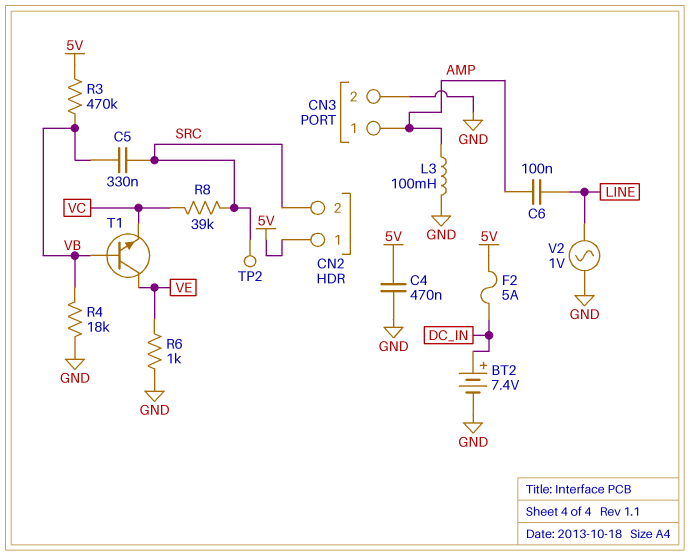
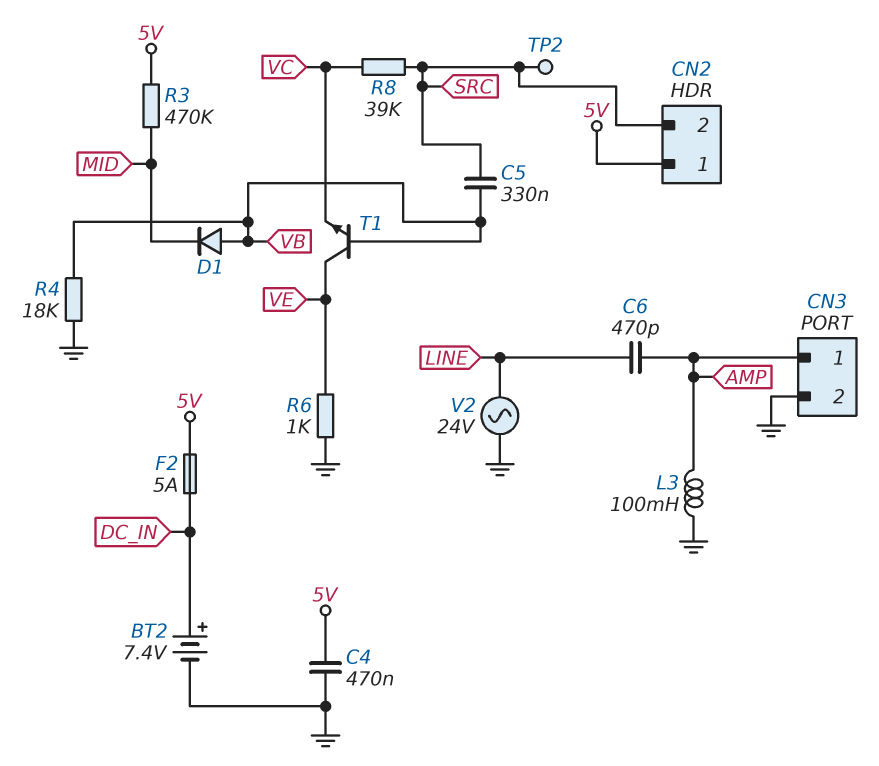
C6: 100nF (AMP, LINE) -> 470pF (AMP, LINE)
D1: none -> diode (A VB, K MID)
R3: 470k (5V, VB) -> 470k (5V, MID)
V2: AC 1V (GND, LINE) -> AC 24V (GND, LINE)

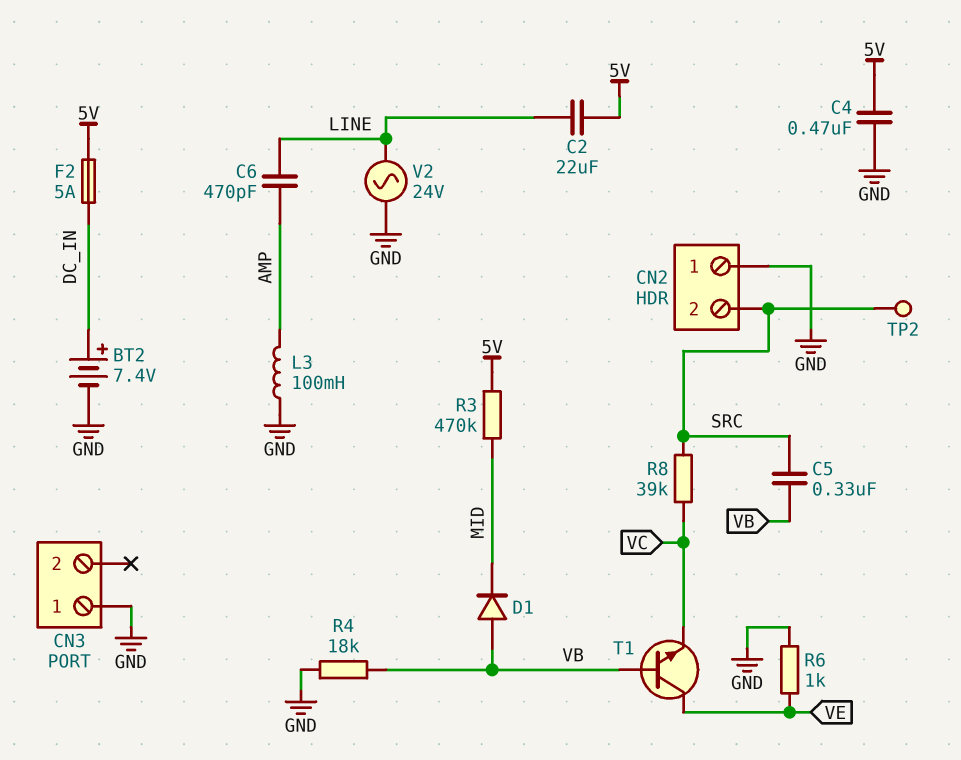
C2: none -> 22uF (5V, LINE)
CN2 pin 1: 5V -> GND
CN3 pin 1: AMP -> GND
CN3 pin 2: GND -> none

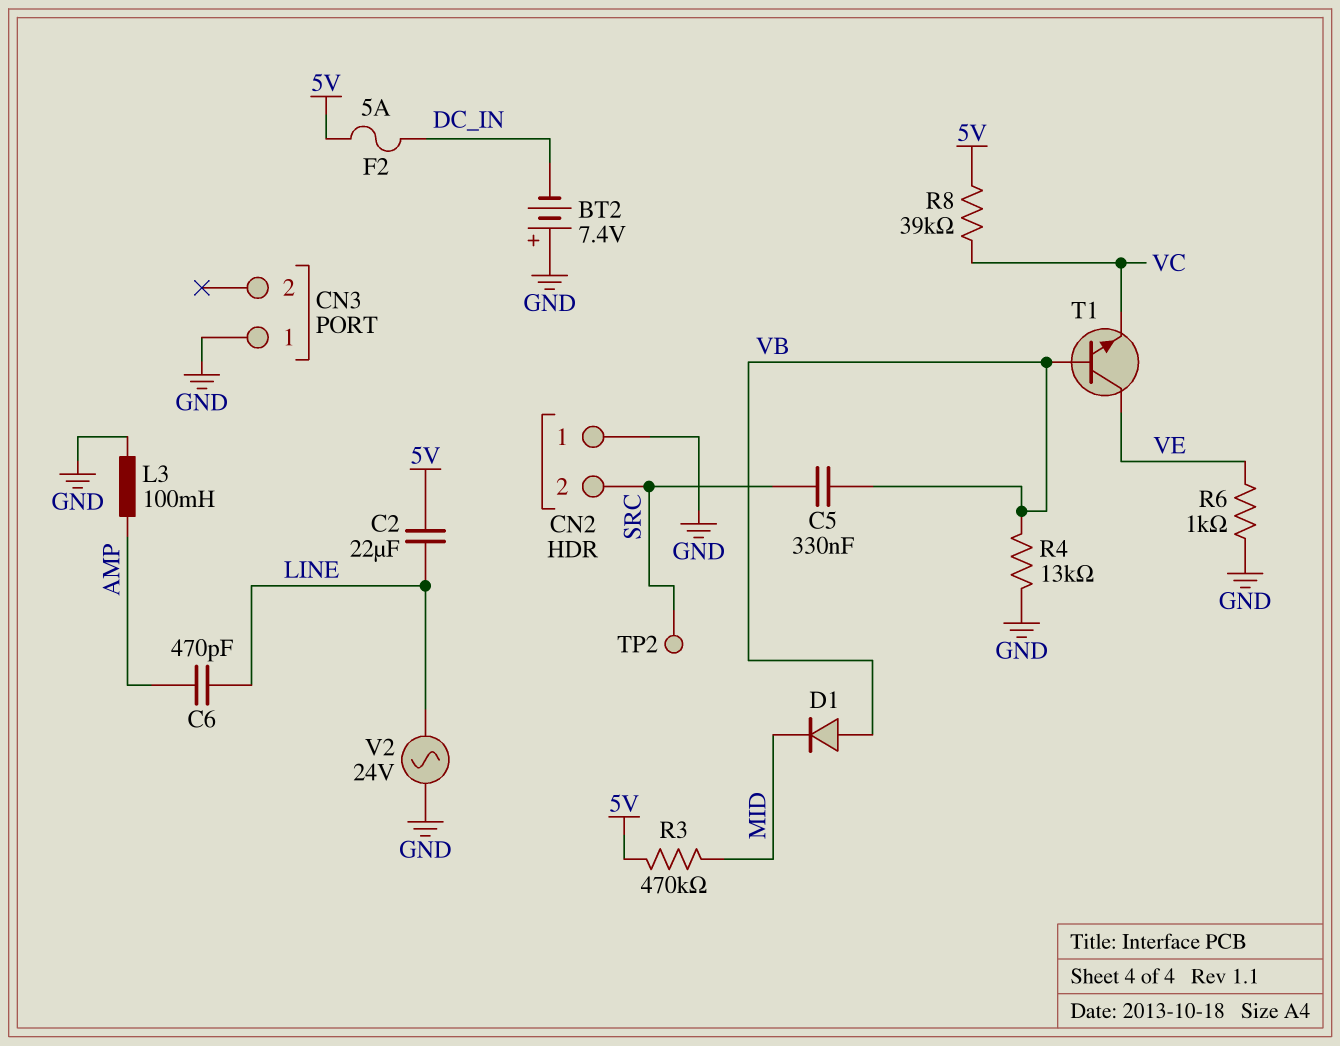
BT2: 7.4V (plus DC_IN, minus GND) -> 7.4V (plus GND, minus DC_IN)
C4: 470nF (5V, GND) -> none
R4: 18k (GND, VB) -> 13k (GND, VB)
R8: 39k (SRC, VC) -> 39k (5V, VC)

